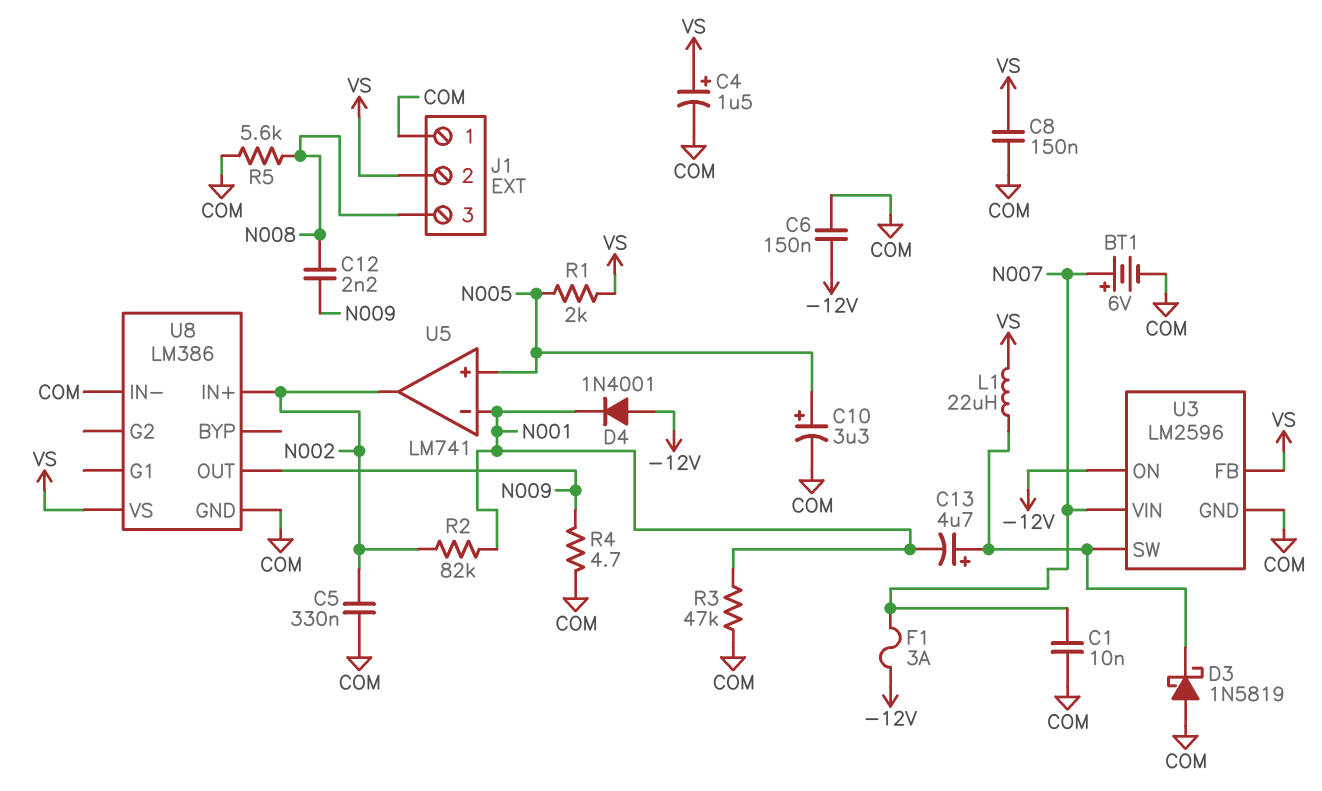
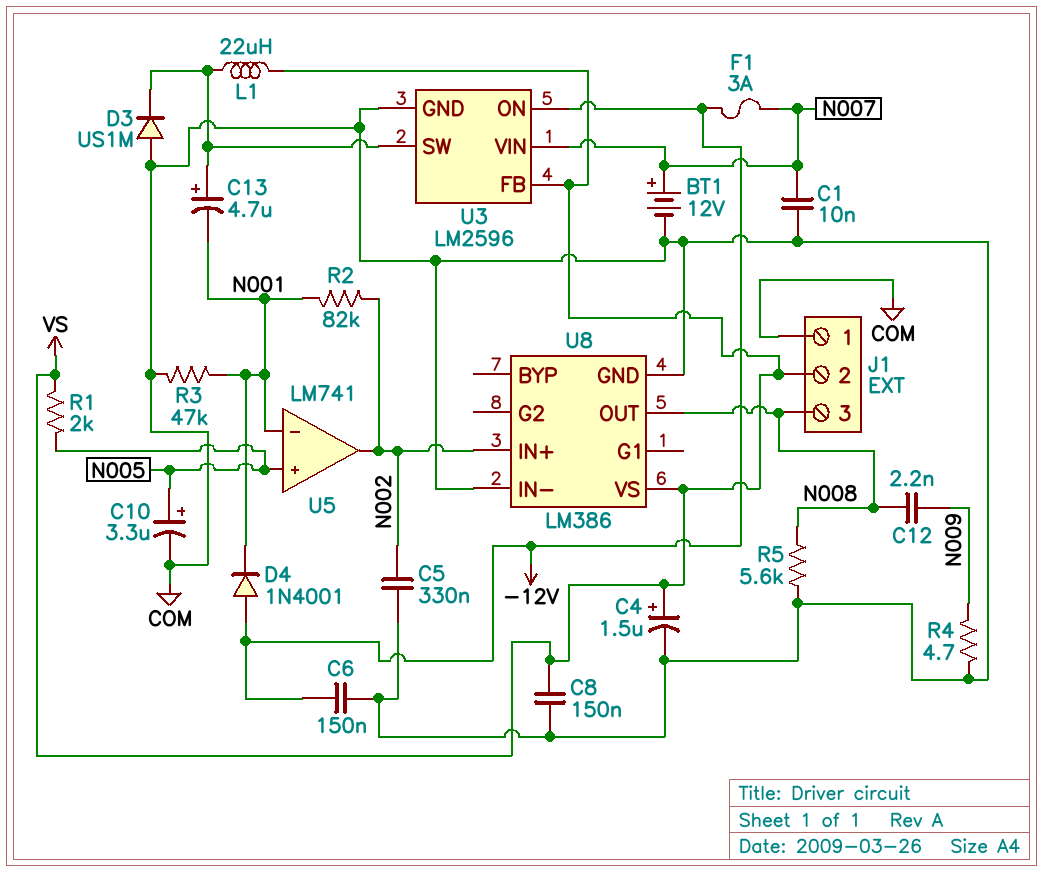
BT1: 6V (plus N007, minus COM) -> 12V (plus N007, minus COM)
D3: schottky 1N5819 (A COM, K U3/SW) -> diode US1M (A COM, K U3/SW)
U8 pin OUT: N009 -> N008

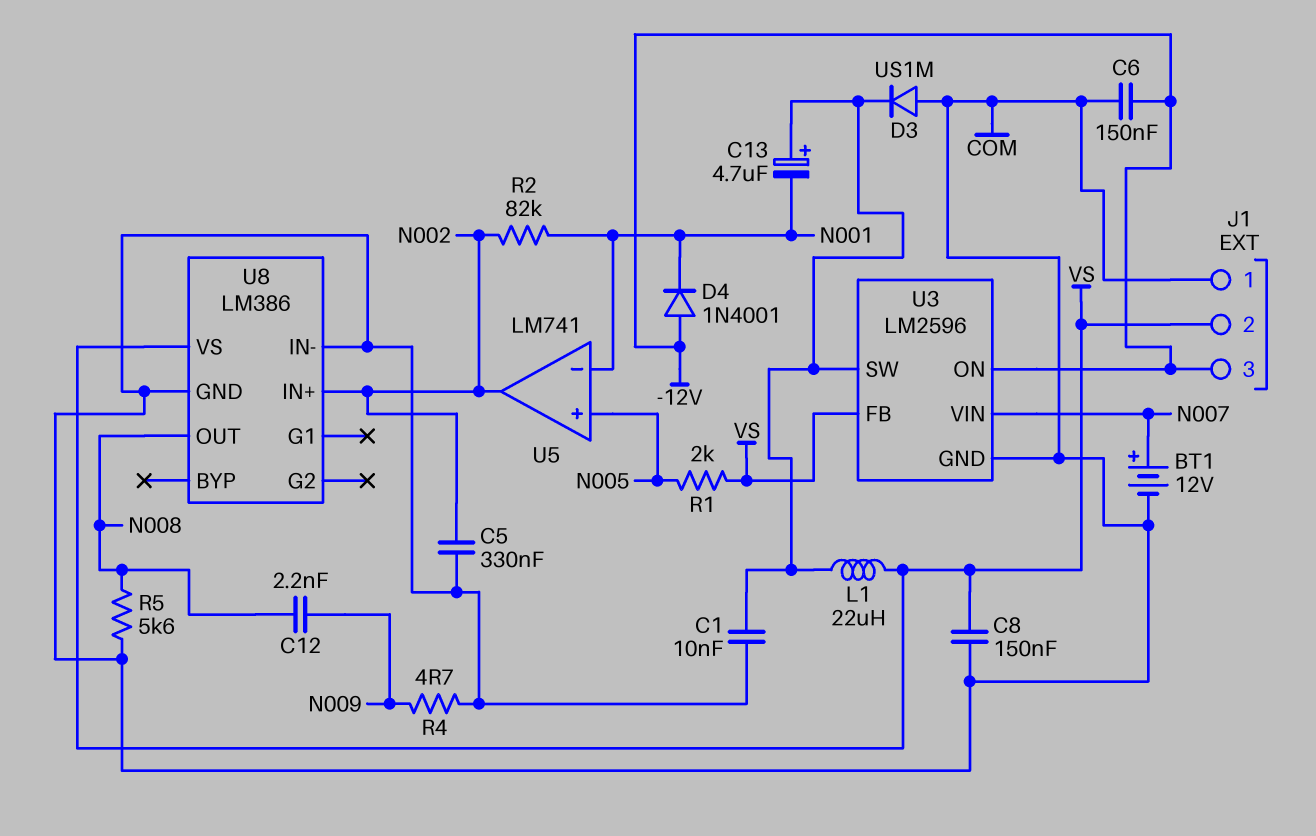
C1: 10nF (COM, N007) -> 10nF (COM, U3/SW)
C4: 1.5uF (plus VS, minus COM) -> none
C10: 3.3uF (plus N005, minus COM) -> none
F1: 3A (-12V, N007) -> none
J1 pin 3: N008 -> -12V
R3: 47k (COM, N001) -> none

